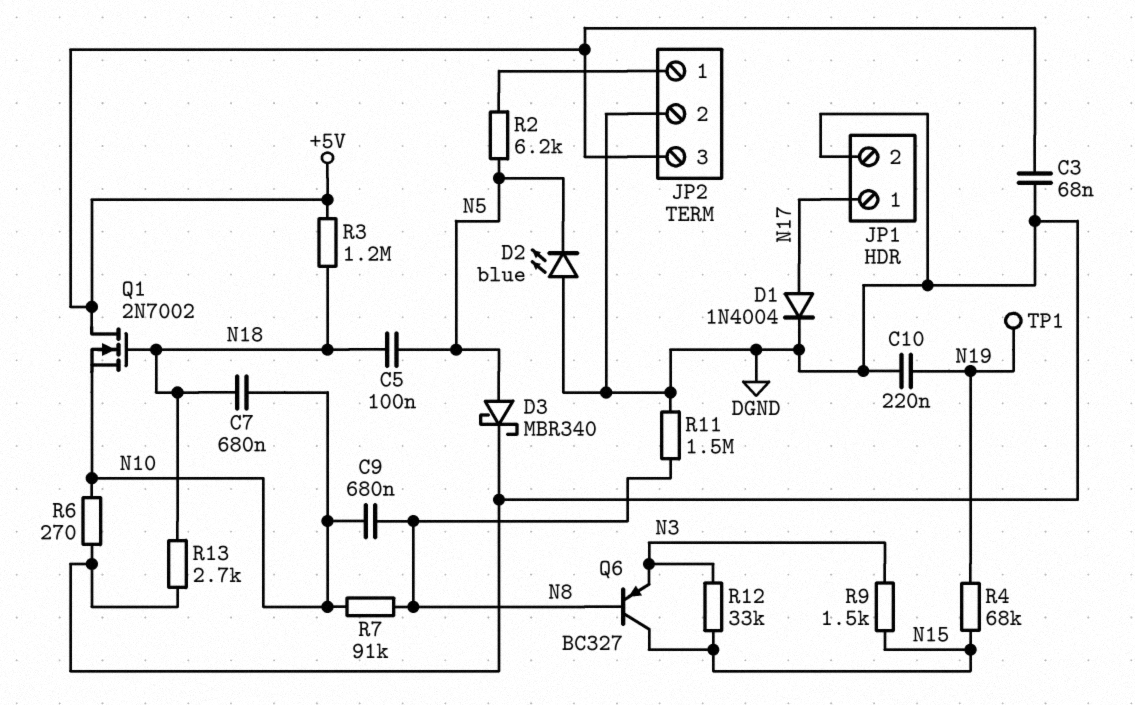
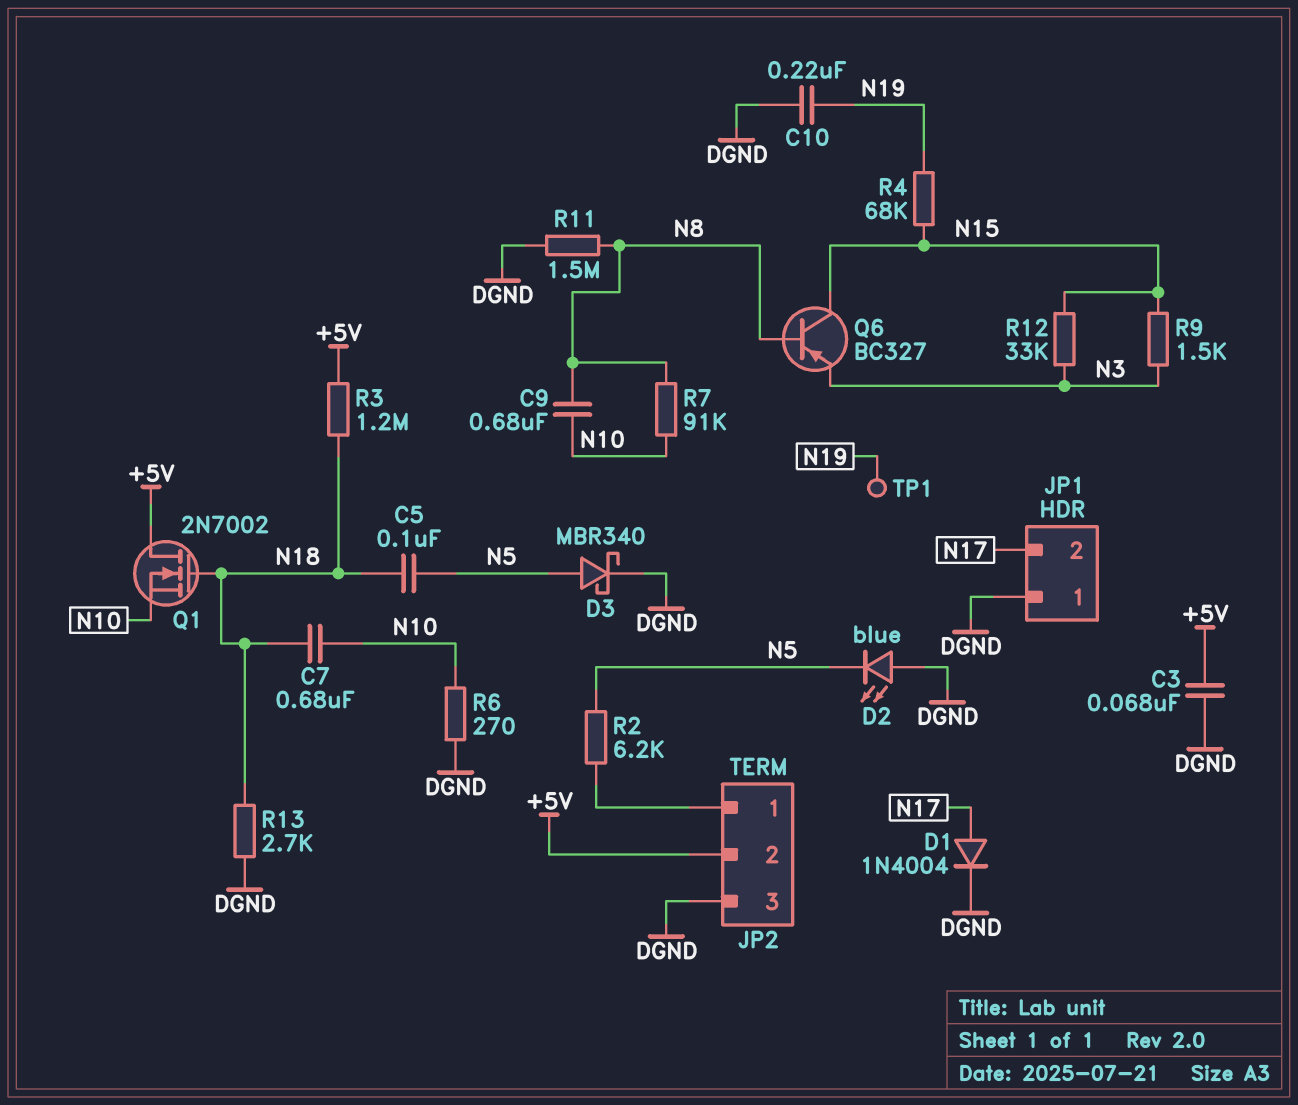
JP1 pin 1: N17 -> DGND
JP1 pin 2: DGND -> N17
JP2 pin 2: DGND -> +5V
JP2 pin 3: +5V -> DGND

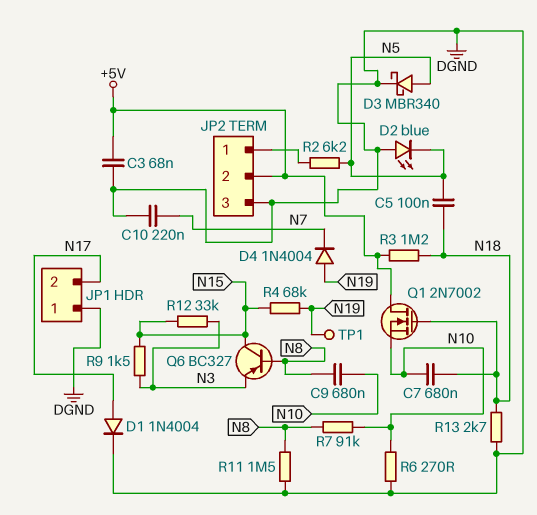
C10: 220nF (DGND, N19) -> 220nF (DGND, N7)
D4: none -> diode 1N4004 (A N19, K N7)

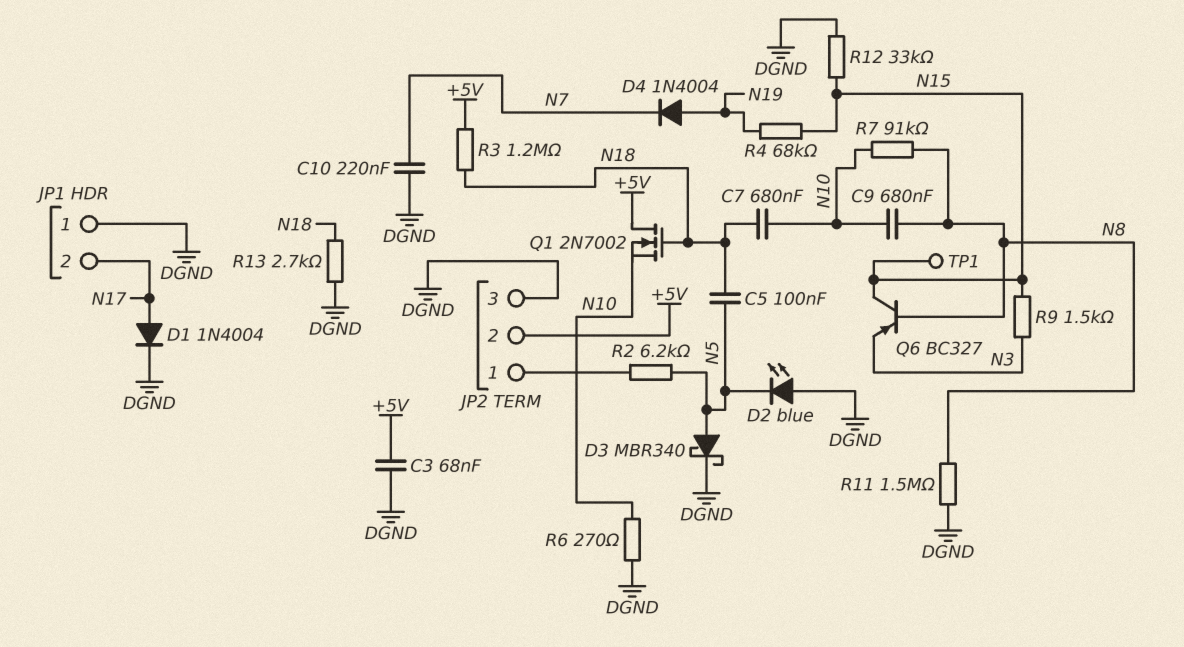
R12: 33k (N3, N15) -> 33k (DGND, N15)
TP1: test point (N19) -> test point (N15)

